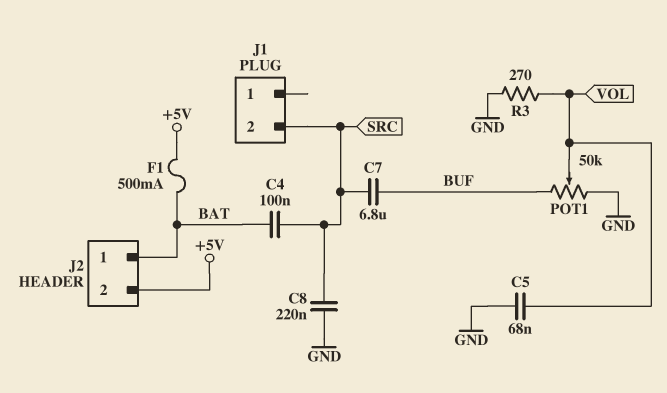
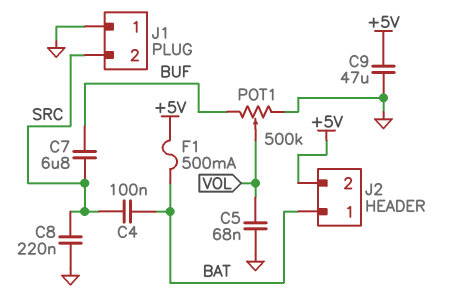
C9: none -> 47uF (+5V, GND)
J1 pin 1: none -> GND
POT1: 50k (BUF, GND, wiper VOL) -> 500k (BUF, GND, wiper VOL)
R3: 270 (GND, VOL) -> none

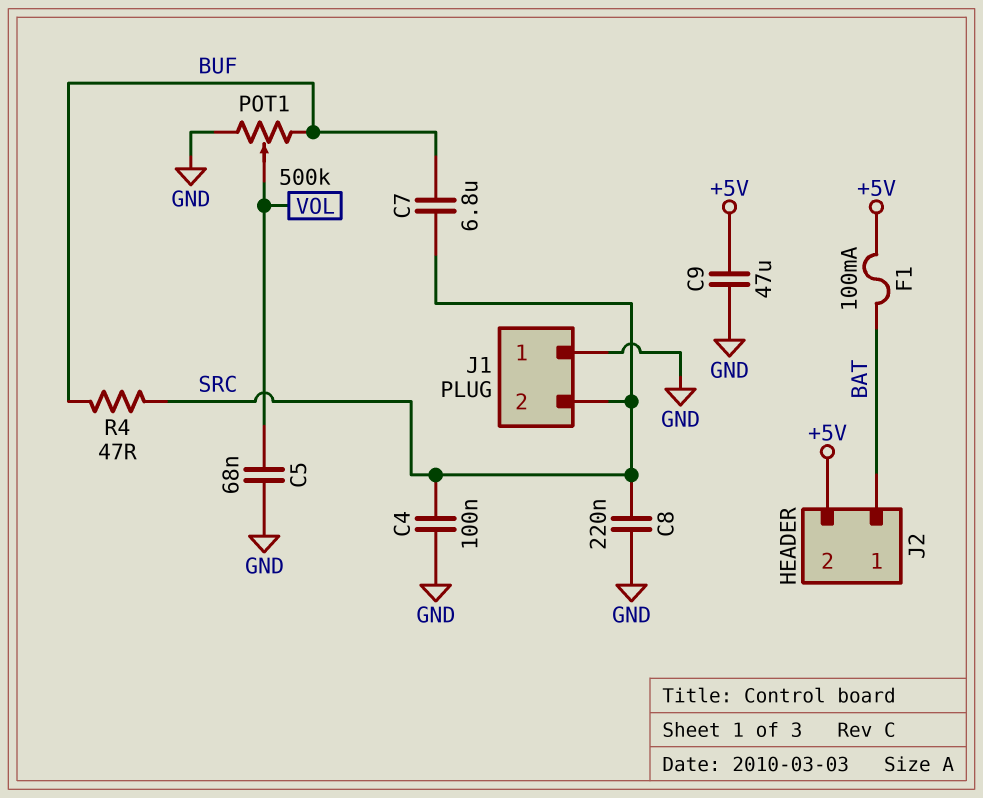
C4: 100nF (BAT, SRC) -> 100nF (GND, SRC)
F1: 500mA (+5V, BAT) -> 100mA (+5V, BAT)
R4: none -> 47 (BUF, SRC)

